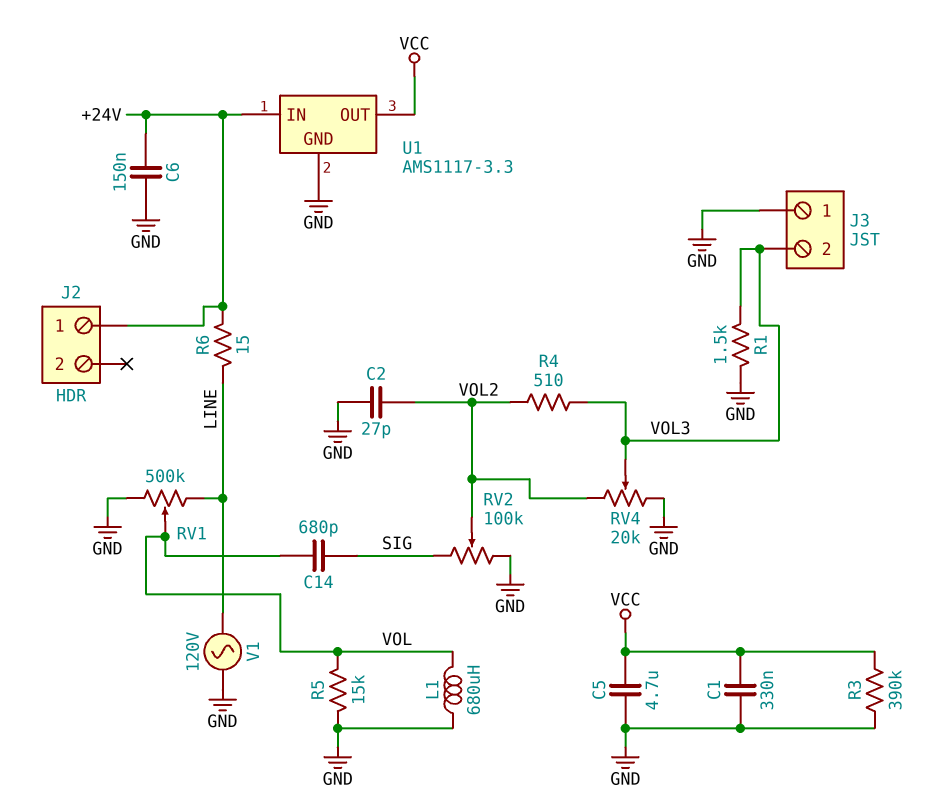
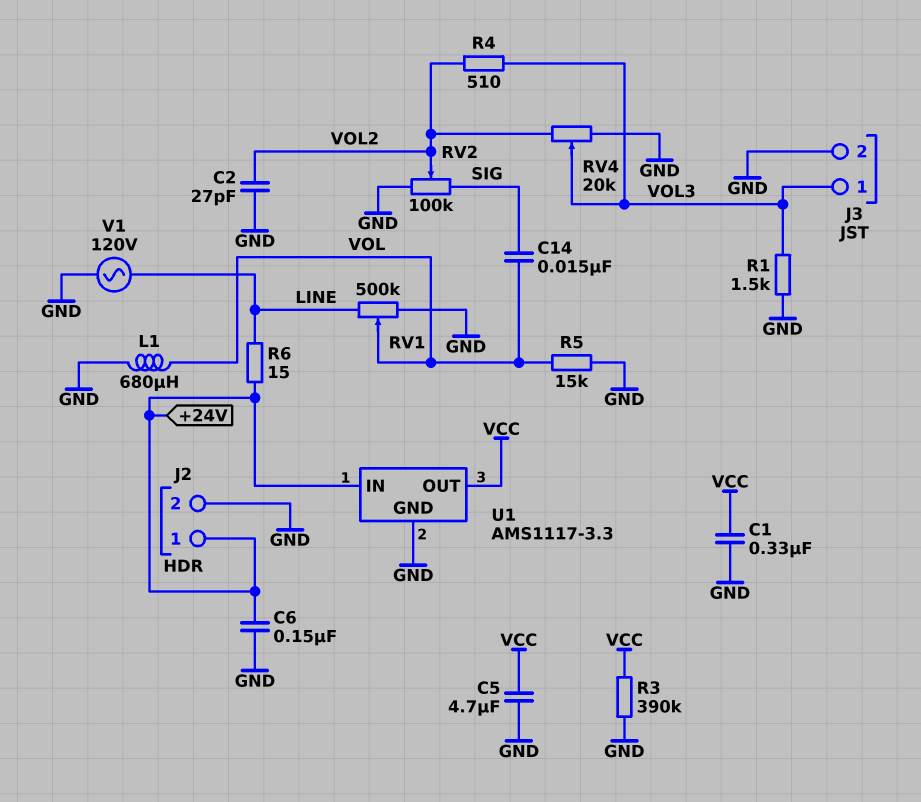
C14: 680pF (SIG, VOL) -> 15nF (SIG, VOL)
J2 pin 2: none -> GND
J3 pin 1: GND -> VOL3
J3 pin 2: VOL3 -> GND

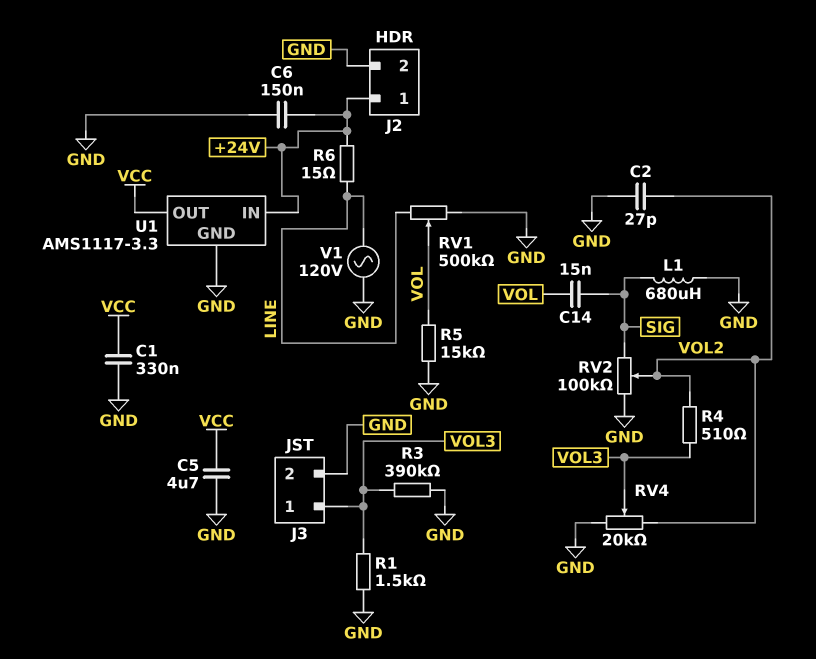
L1: 680uH (GND, VOL) -> 680uH (GND, SIG)
R3: 390k (GND, VCC) -> 390k (GND, VOL3)

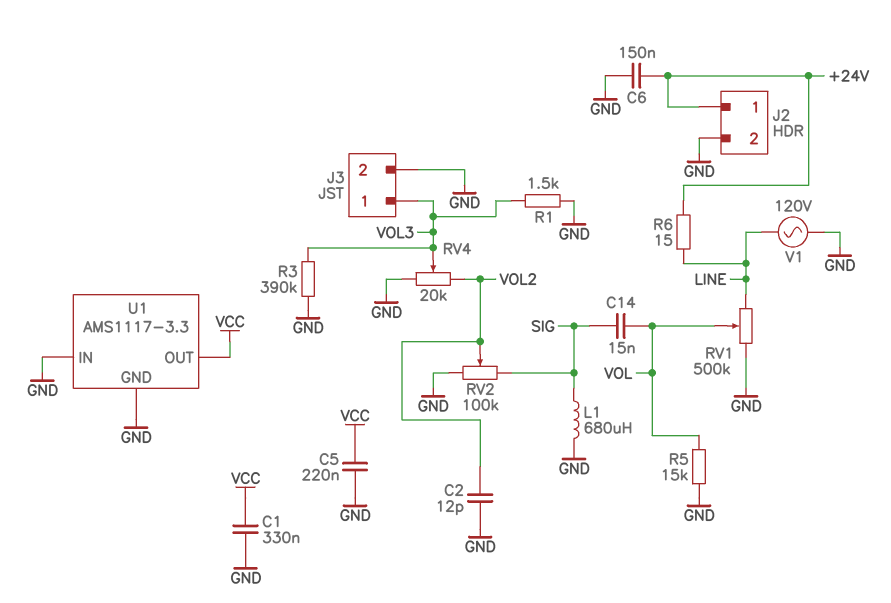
C2: 27pF (GND, VOL2) -> 12pF (GND, VOL2)
C5: 4.7uF (GND, VCC) -> 220nF (GND, VCC)
R4: 510 (VOL2, VOL3) -> none
U1 pin IN: +24V -> GND

